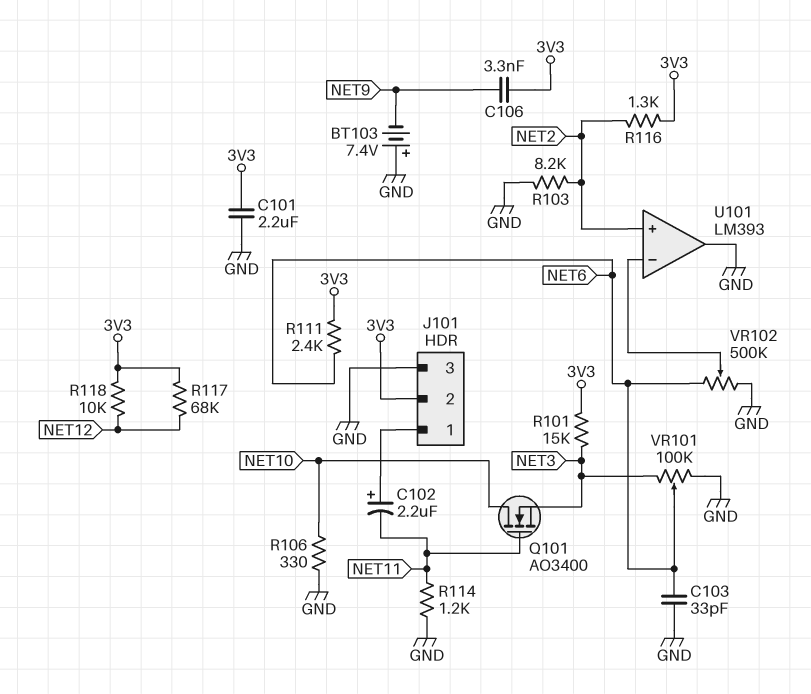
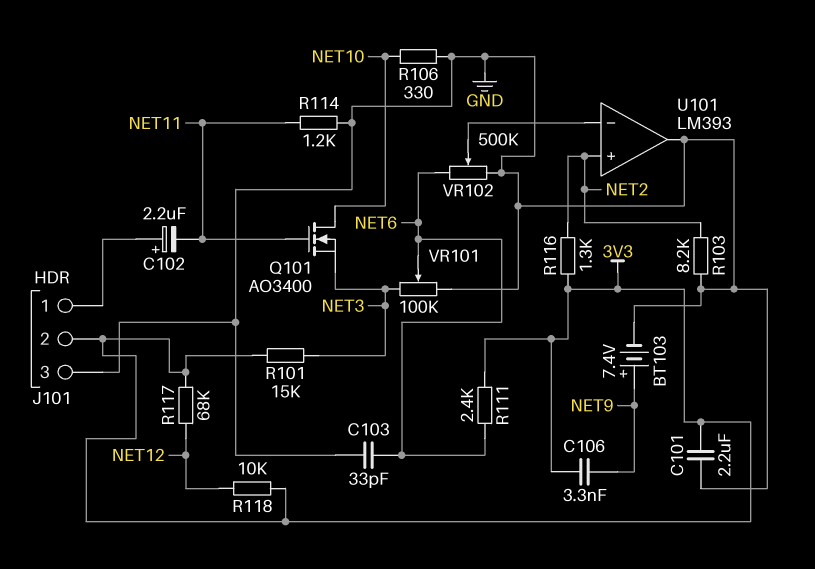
BT103: 7.4V (plus GND, minus NET9) -> 7.4V (plus NET9, minus GND)

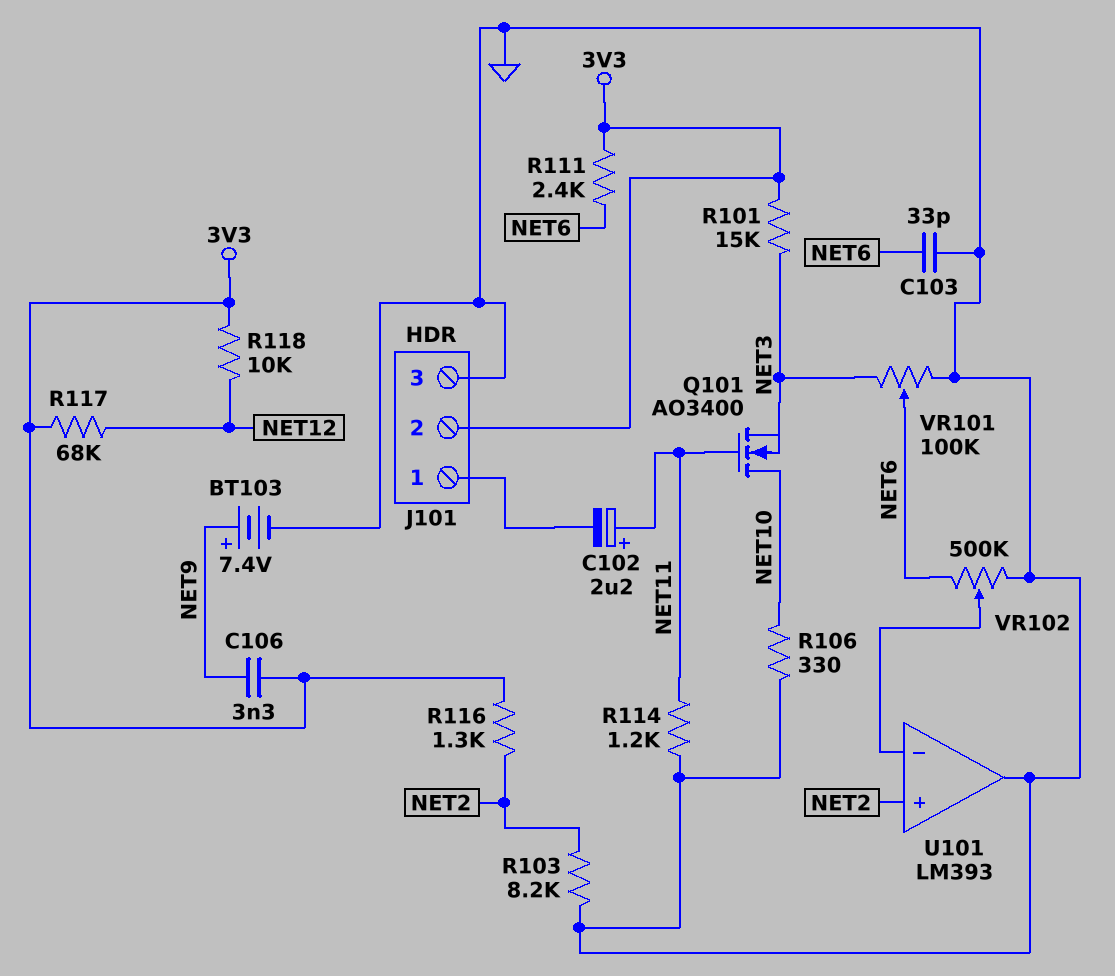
C101: 2.2uF (3V3, GND) -> none
C102: 2.2uF (plus J101/1, minus NET11) -> 2.2uF (plus NET11, minus J101/1)

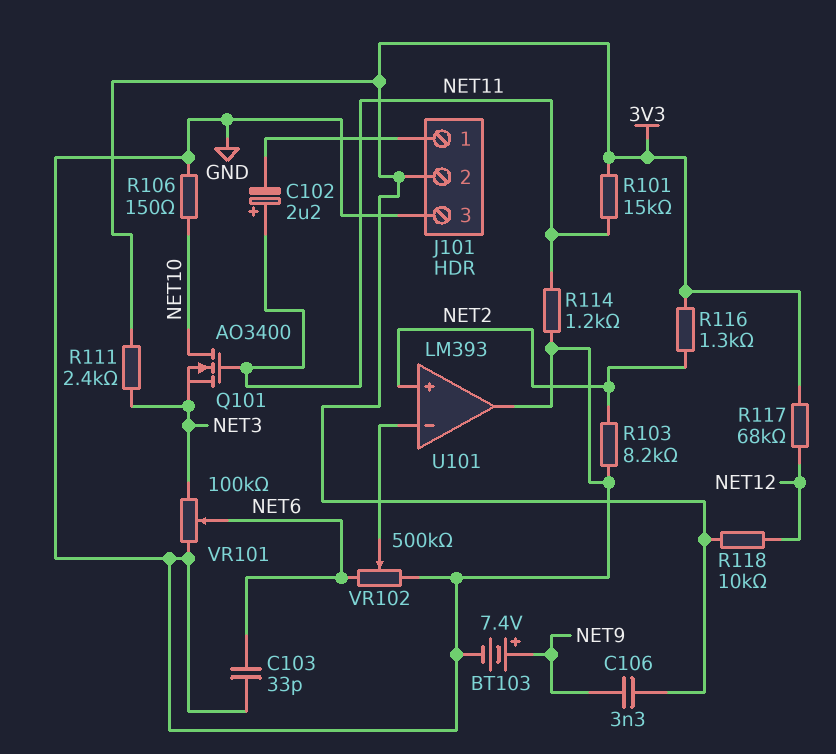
R101: 15k (3V3, NET3) -> 15k (3V3, NET11)
R106: 330 (GND, NET10) -> 150 (GND, NET10)
R111: 2.4k (3V3, NET6) -> 2.4k (3V3, NET3)

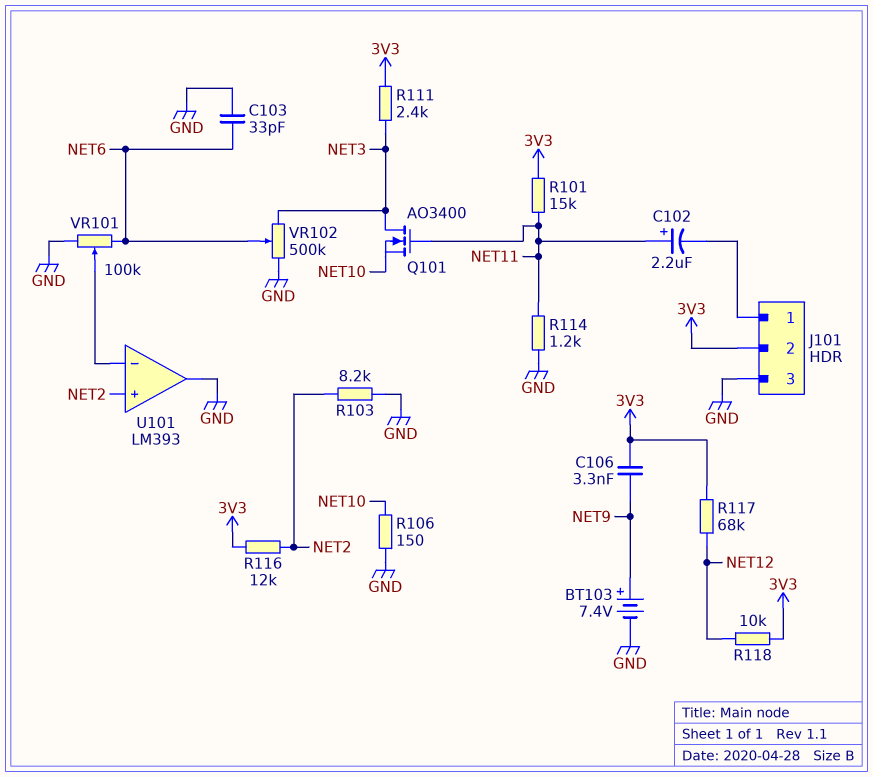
Q101: NMOS AO3400 (G NET11, D NET10, S NET3) -> NMOS AO3400 (G NET11, D NET3, S NET10)
R116: 1.3k (3V3, NET2) -> 12k (3V3, NET2)
VR101: 100k (GND, NET3, wiper NET6) -> 100k (GND, NET6, wiper U101/in-)
VR102: 500k (GND, NET6, wiper U101/in-) -> 500k (GND, NET3, wiper NET6)

